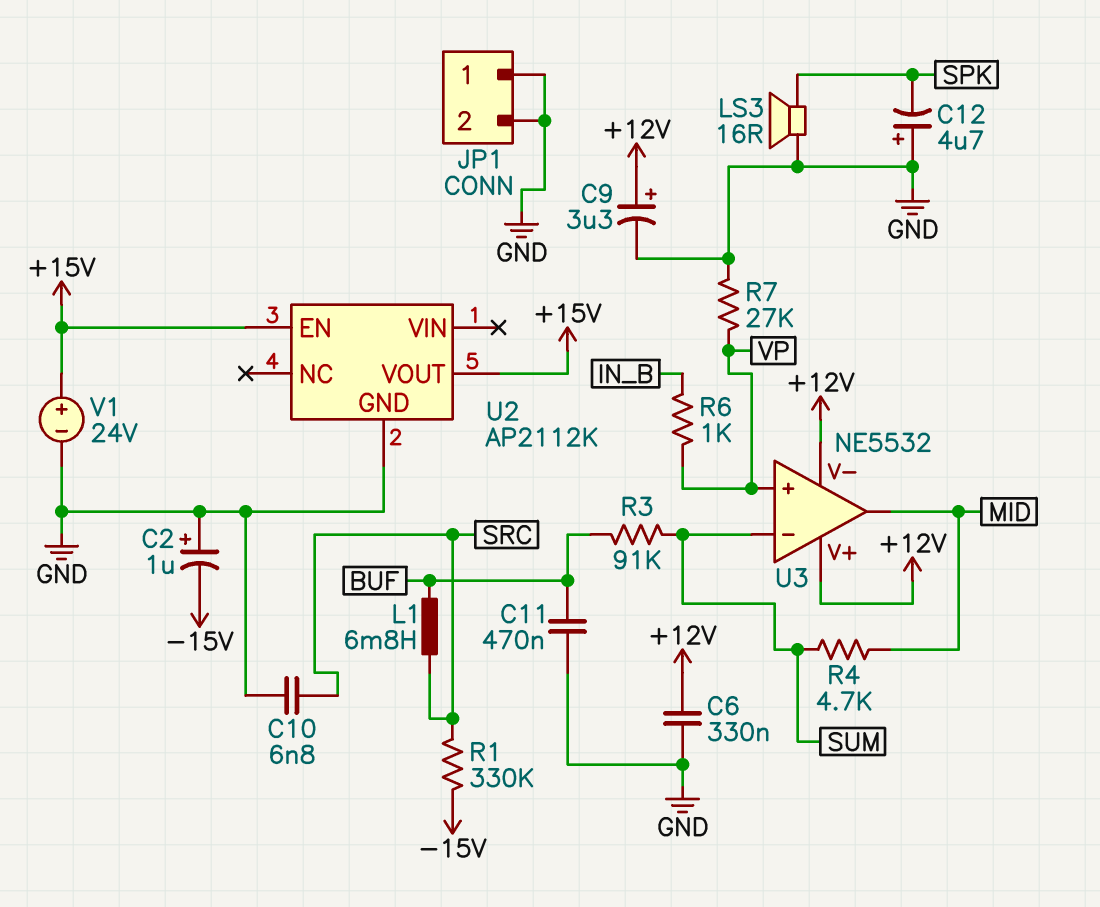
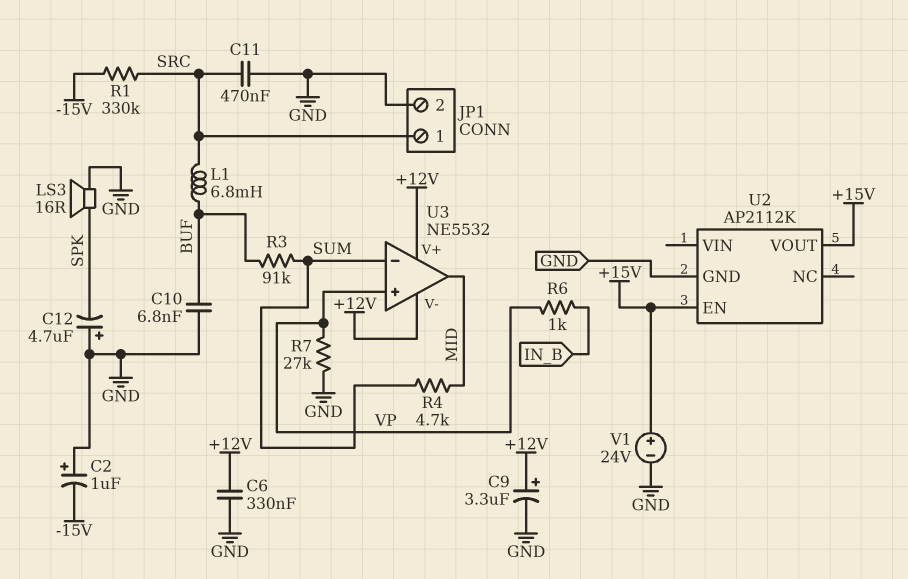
C10: 6.8nF (GND, SRC) -> 6.8nF (BUF, GND)
C11: 470nF (BUF, GND) -> 470nF (GND, SRC)
JP1 pin 1: GND -> SRC

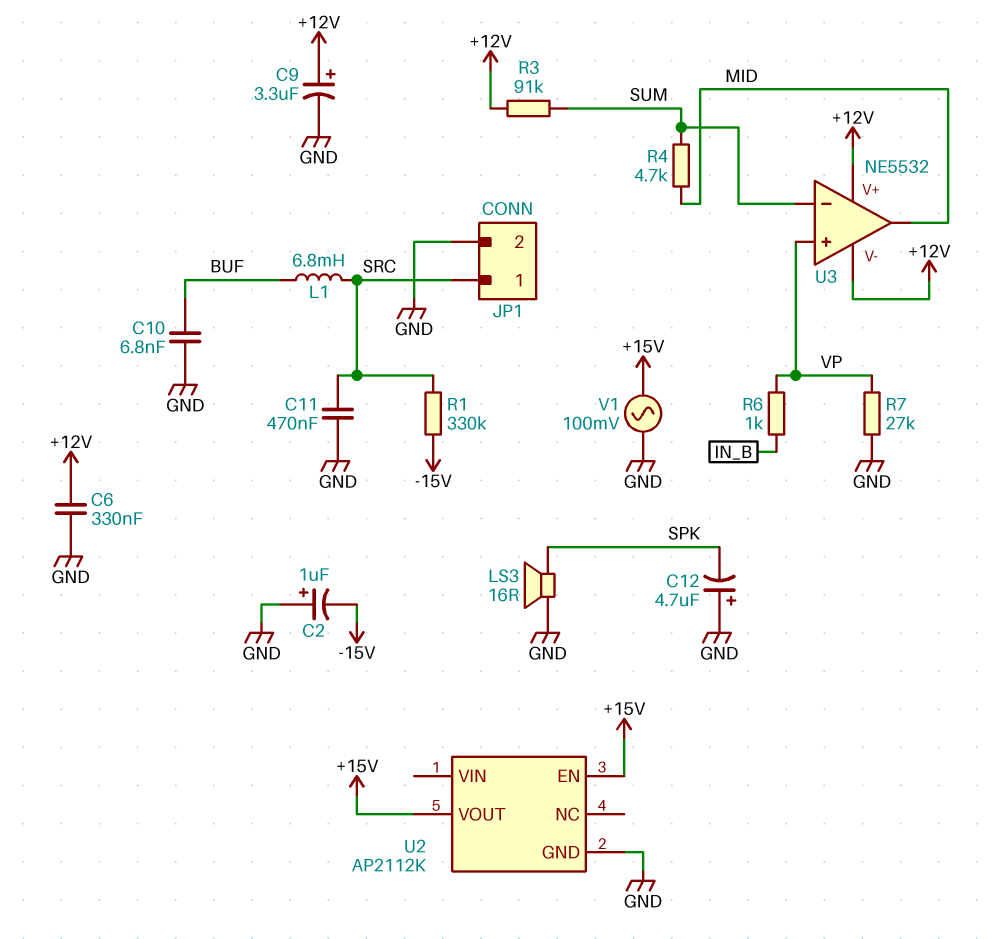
R3: 91k (BUF, SUM) -> 91k (+12V, SUM)
V1: 24V (plus +15V, minus GND) -> AC 100mV (+15V, GND)

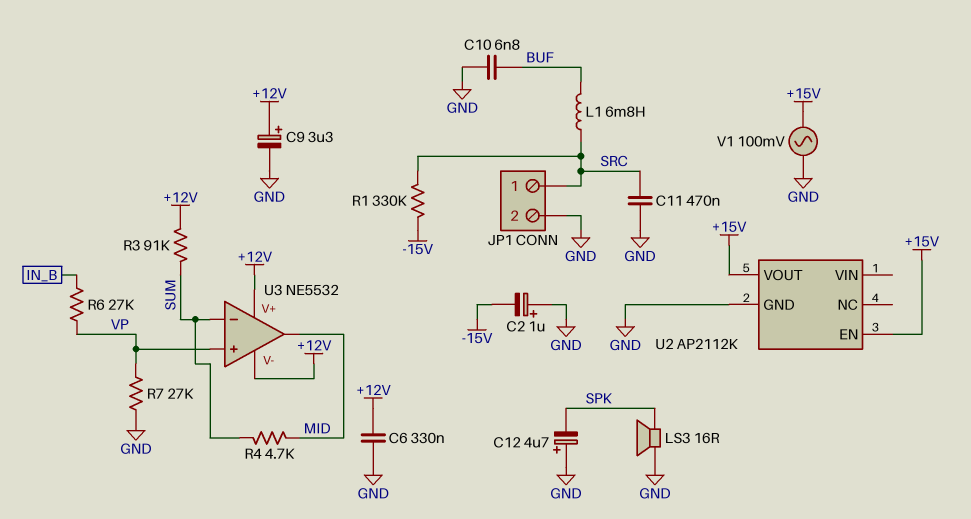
R6: 1k (IN_B, VP) -> 27k (IN_B, VP)

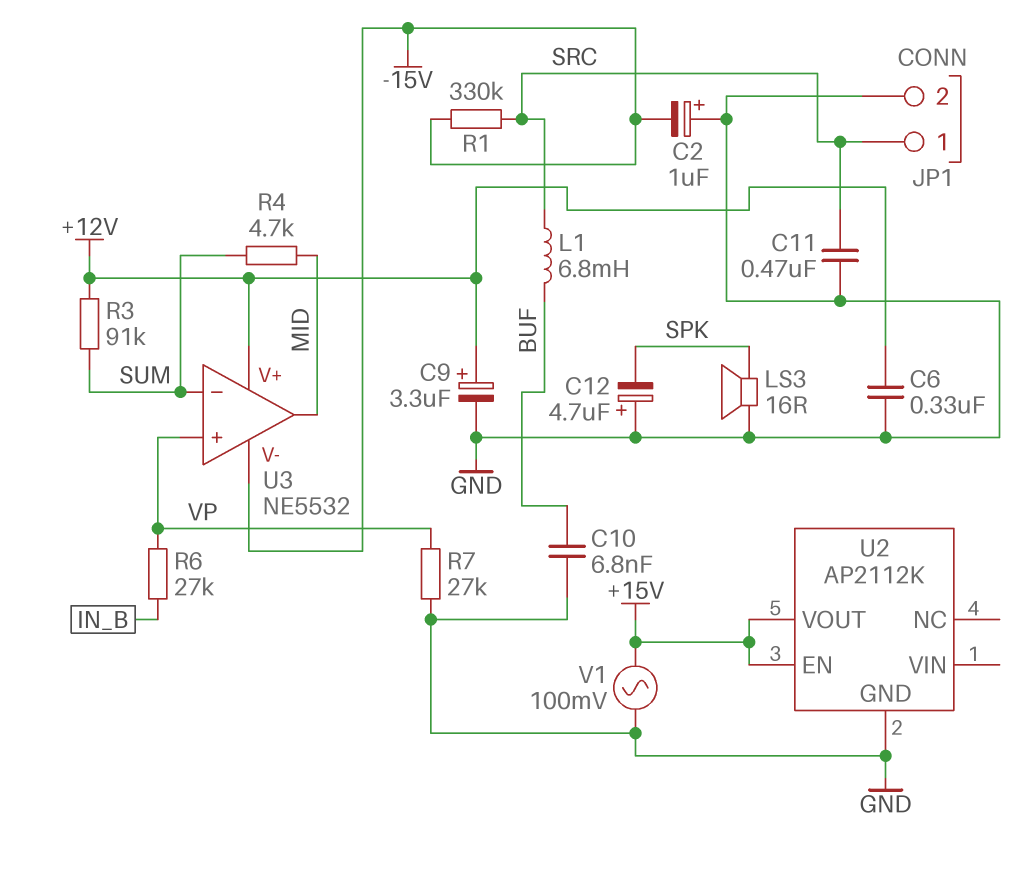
U3 pin V-: +12V -> -15V

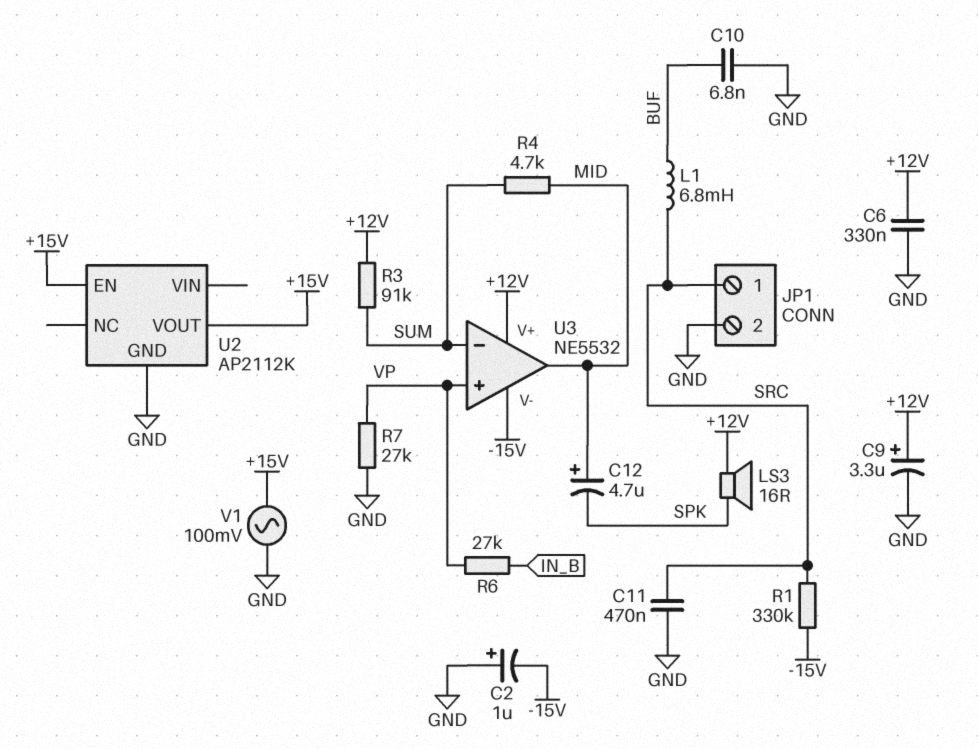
C12: 4.7uF (plus GND, minus SPK) -> 4.7uF (plus MID, minus SPK)
LS3: speaker 16R (GND, SPK) -> speaker 16R (+12V, SPK)

